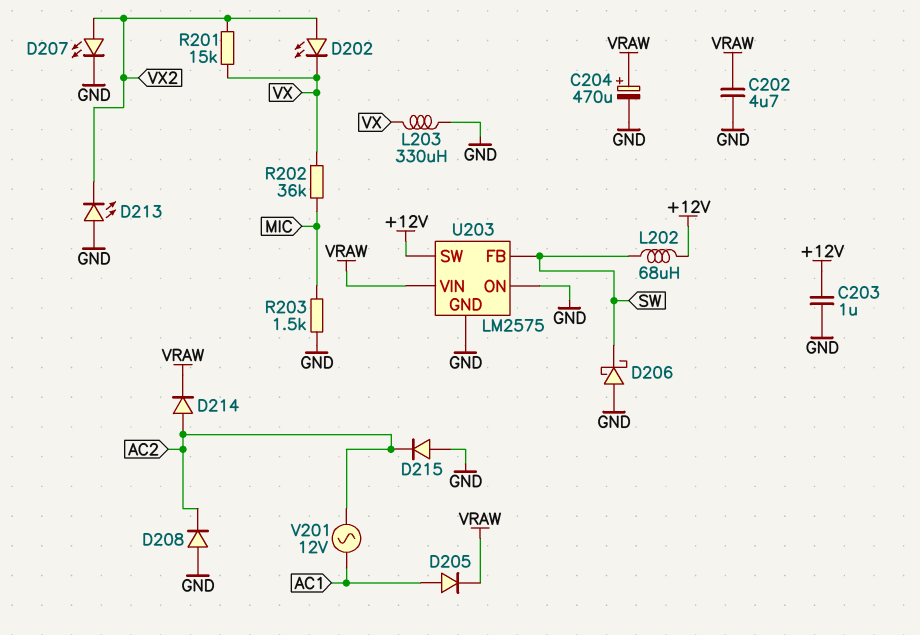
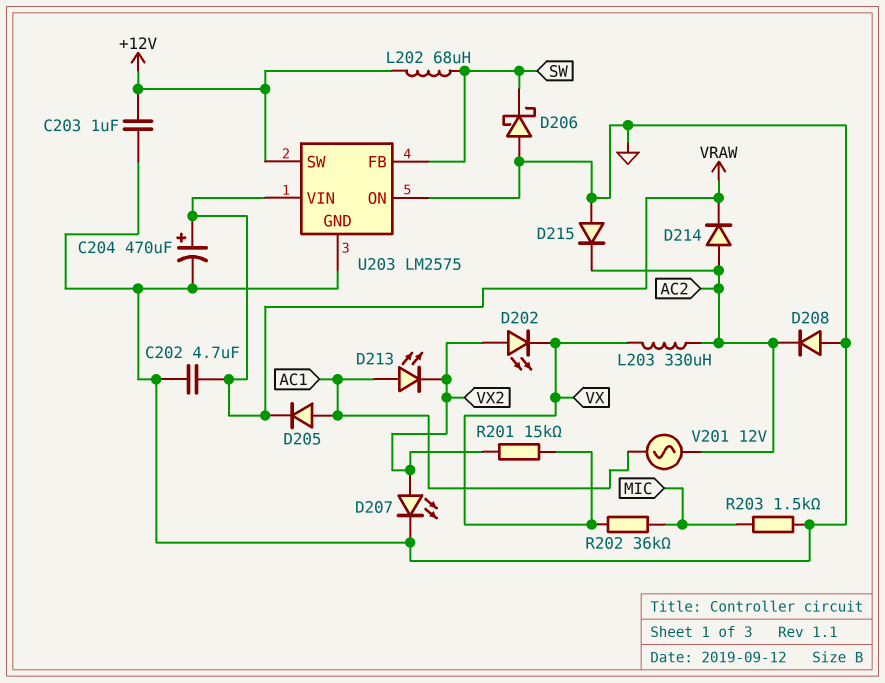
D213: LED (A GND, K VX2) -> LED (A AC1, K VX2)
L203: 330uH (GND, VX) -> 330uH (AC2, VX)

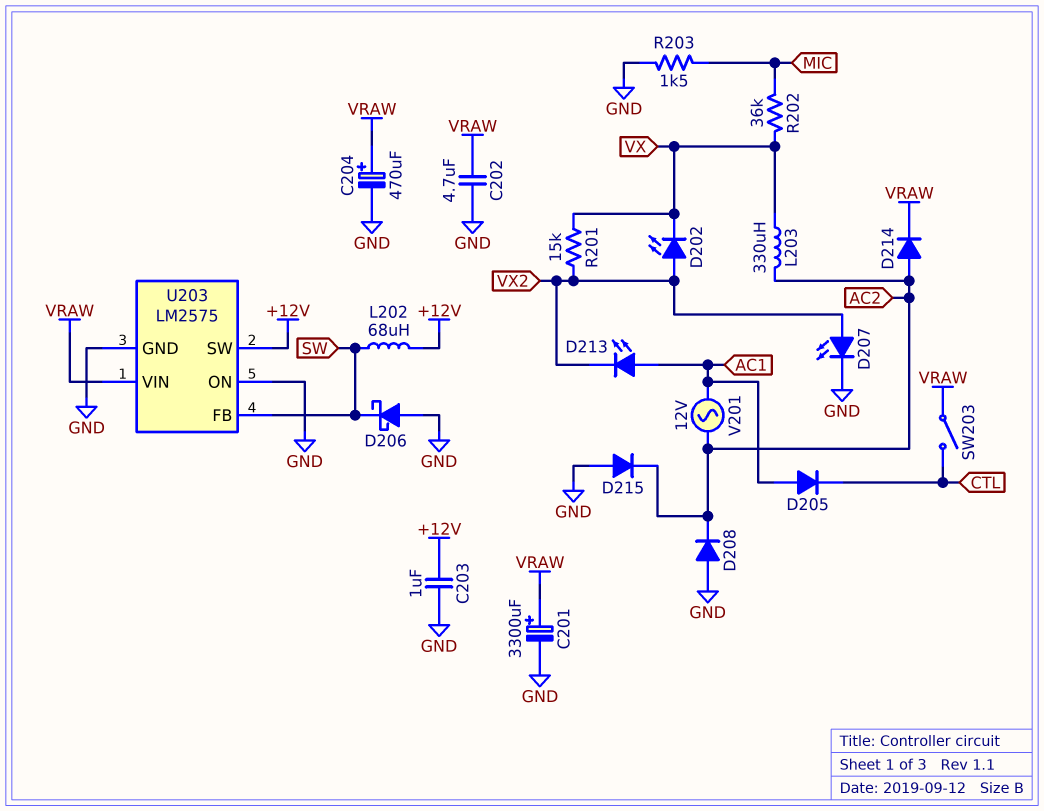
C201: none -> 3300uF (plus VRAW, minus GND)
D205: diode (A AC1, K VRAW) -> diode (A AC1, K CTL)
SW203: none -> switch (CTL, VRAW)

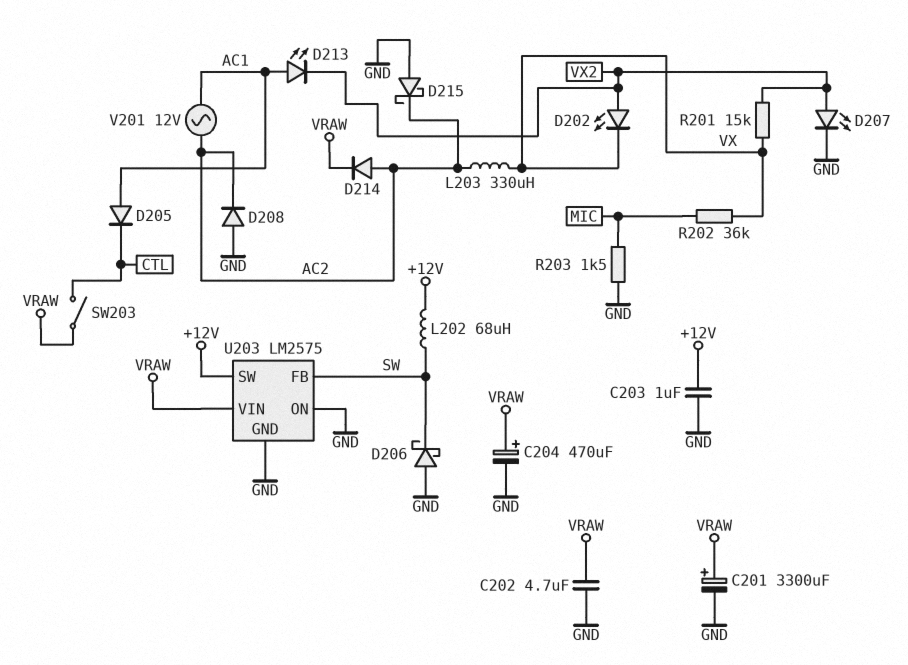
D215: diode (A GND, K AC2) -> schottky (A GND, K AC2)

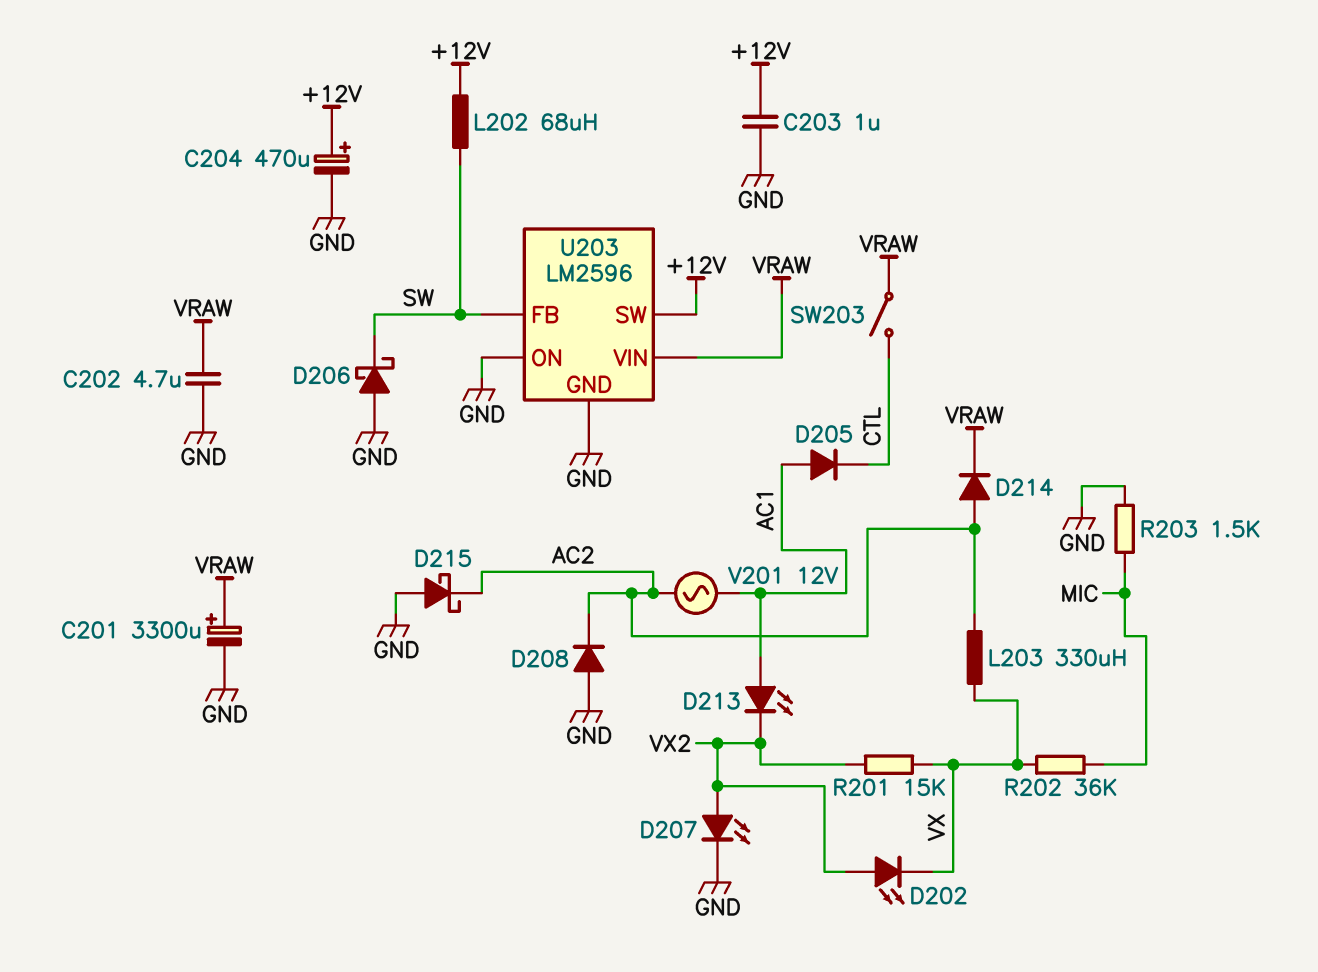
C204: 470uF (plus VRAW, minus GND) -> 470uF (plus +12V, minus GND)
U203: LM2575 -> LM2596

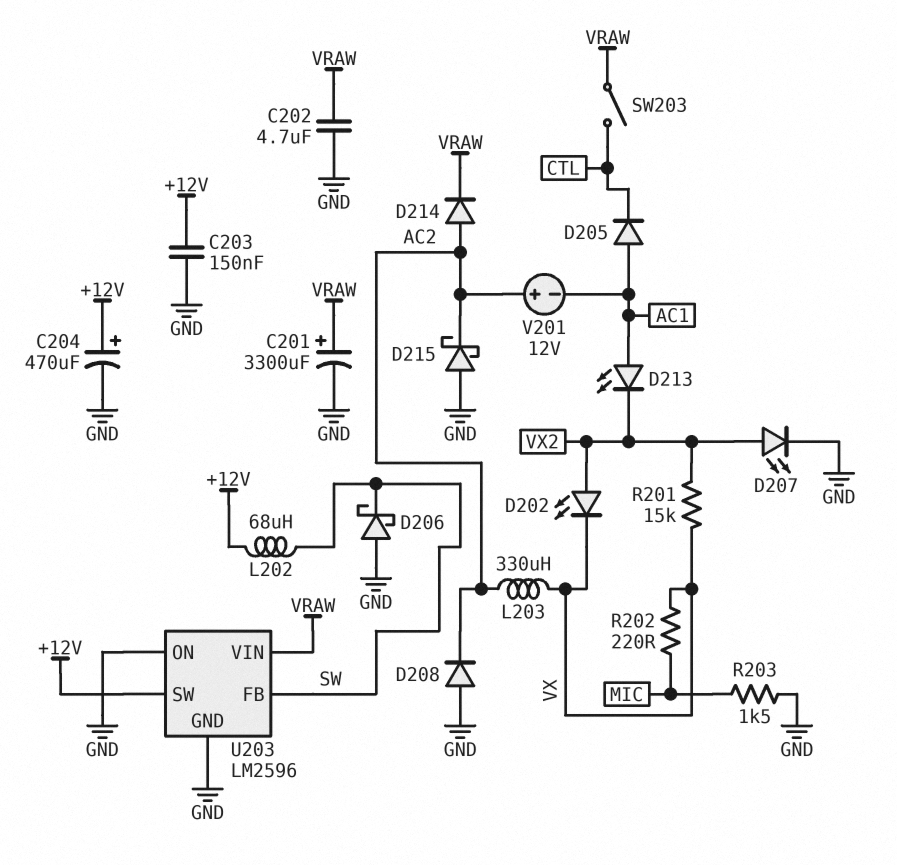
C203: 1uF (+12V, GND) -> 150nF (+12V, GND)
R202: 36k (MIC, VX) -> 220 (MIC, VX)
V201: AC 12V (AC1, AC2) -> 12V (plus AC2, minus AC1)

